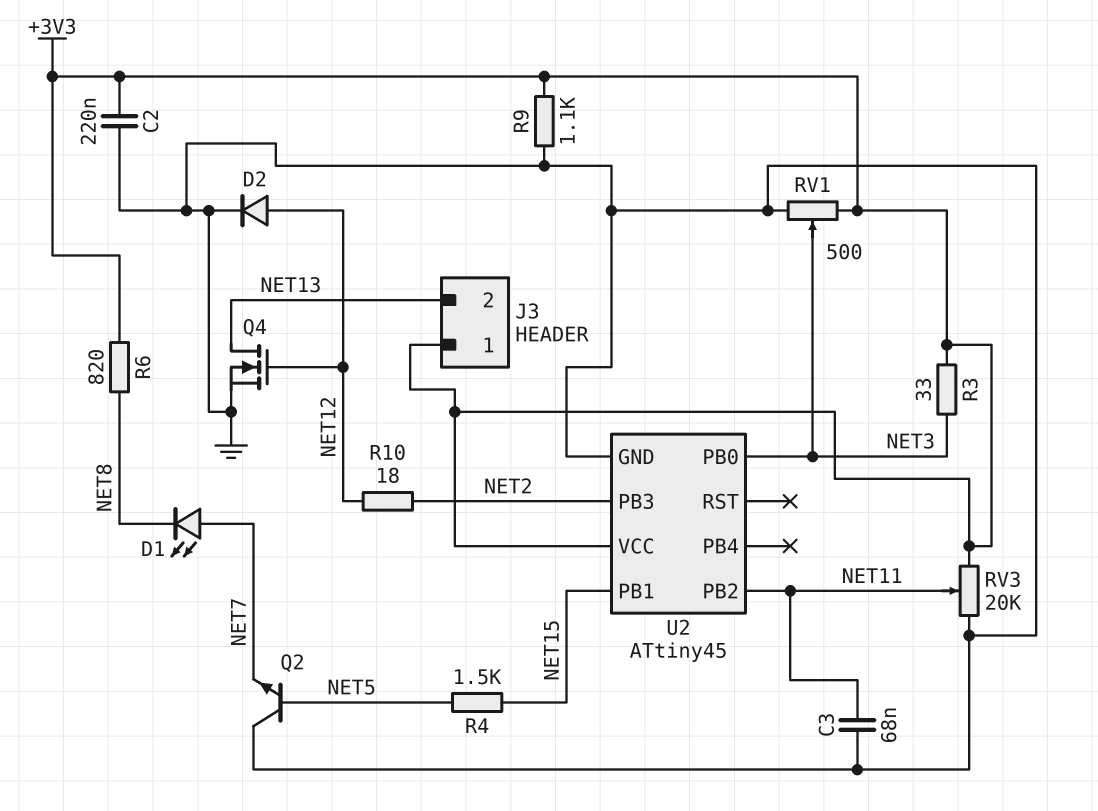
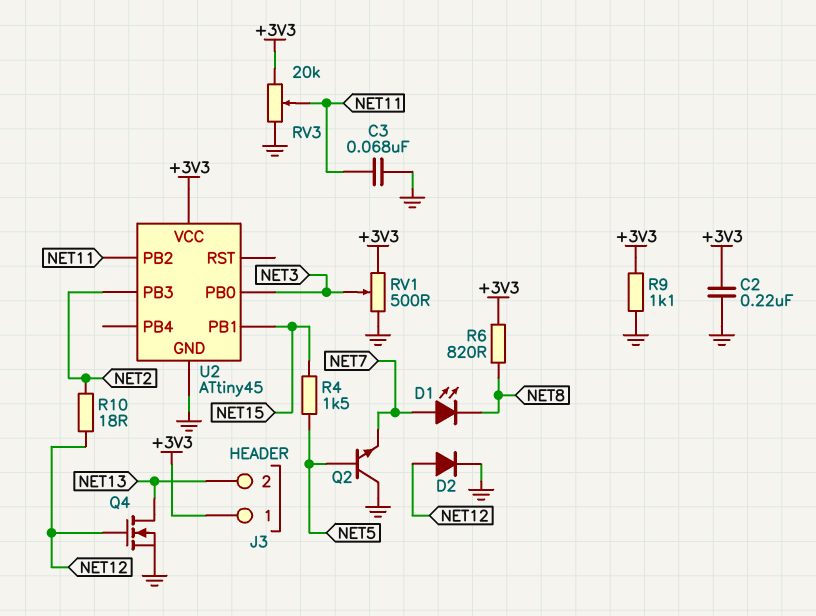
R3: 33 (+3V3, NET3) -> none

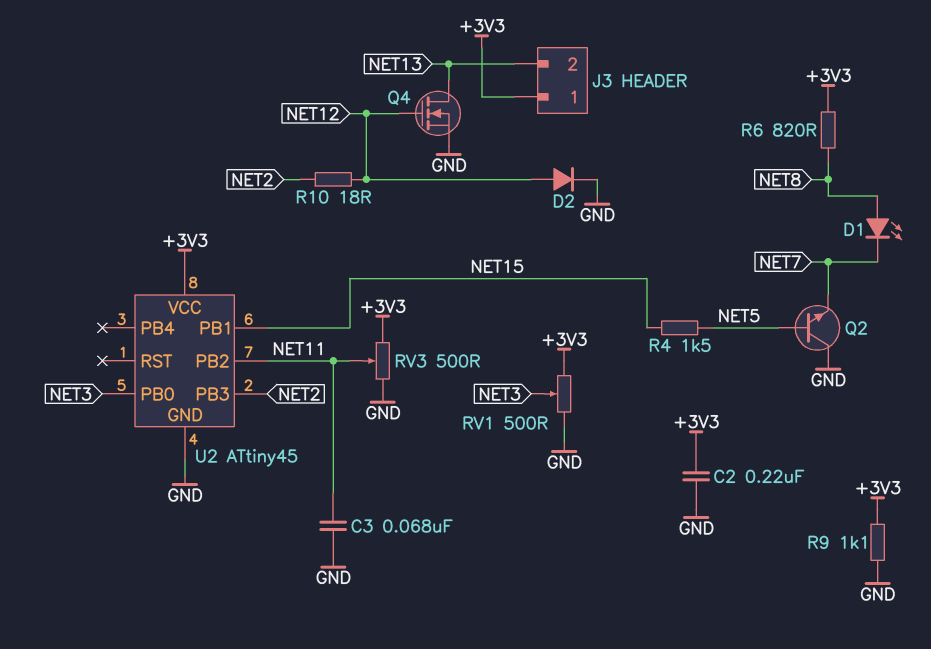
D1: LED (A NET7, K NET8) -> LED (A NET8, K NET7)
RV3: 20k (+3V3, GND, wiper NET11) -> 500 (+3V3, GND, wiper NET11)

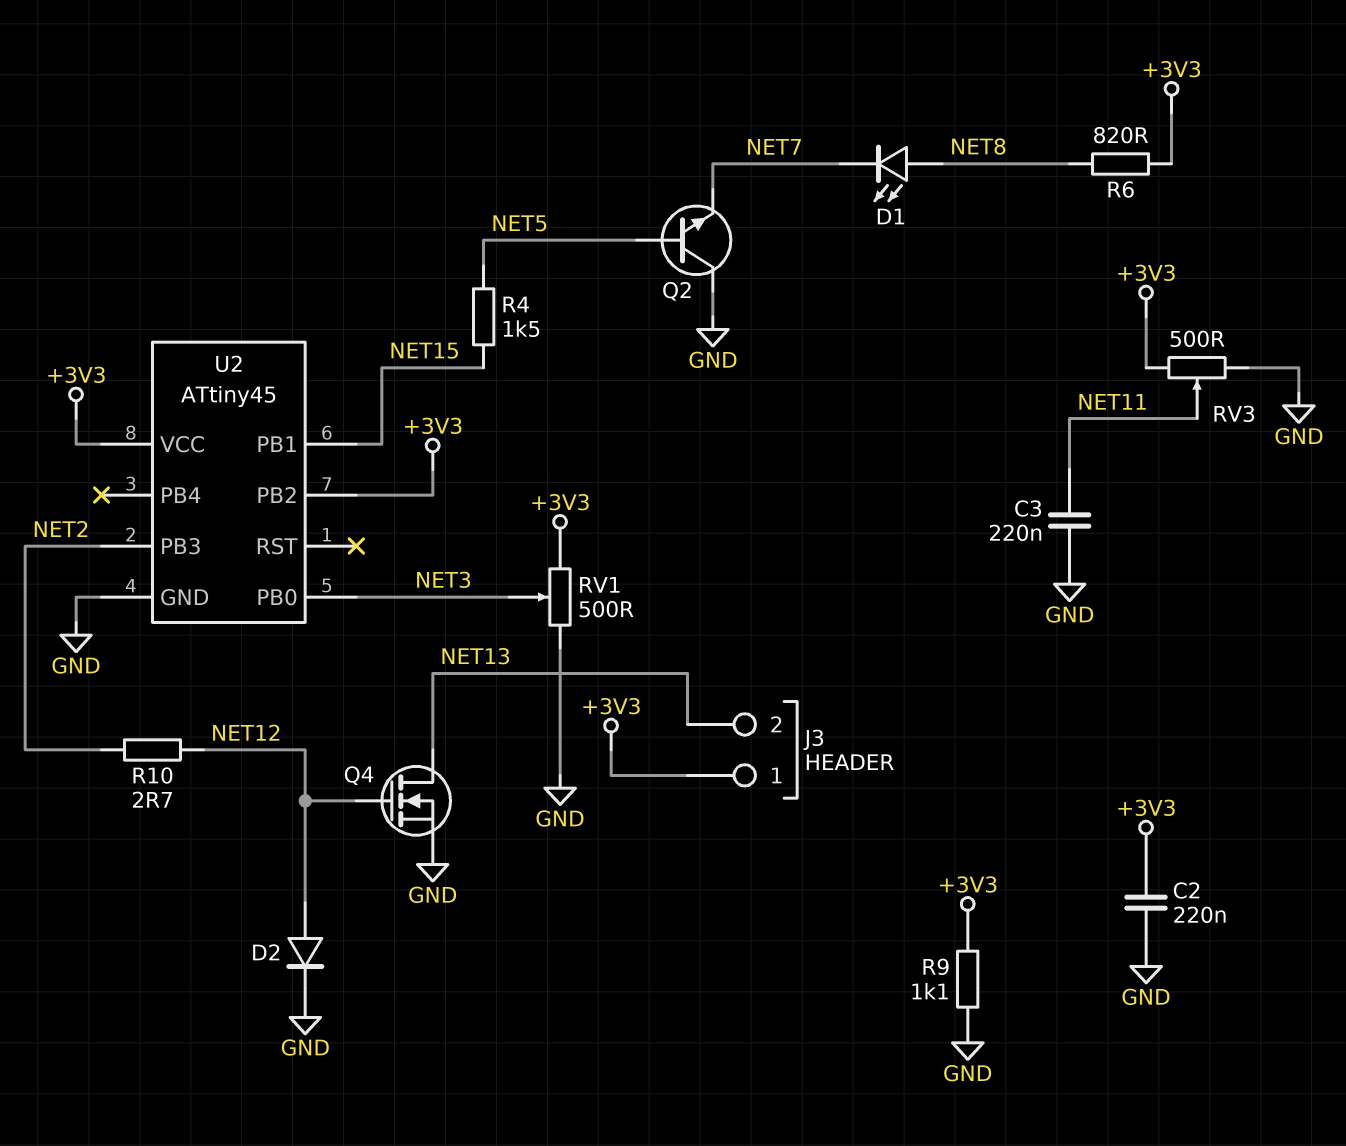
C3: 68nF (GND, NET11) -> 220nF (GND, NET11)
R10: 18 (NET2, NET12) -> 2.7 (NET2, NET12)
U2 pin PB2: NET11 -> +3V3

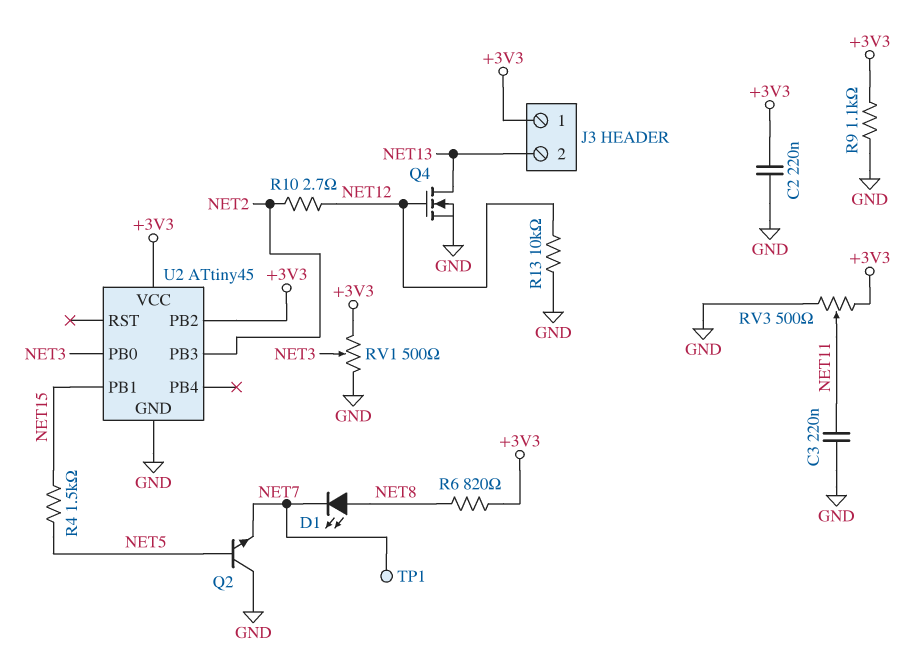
D2: diode (A NET12, K GND) -> none
R13: none -> 10k (GND, NET12)
TP1: none -> test point (NET7)

